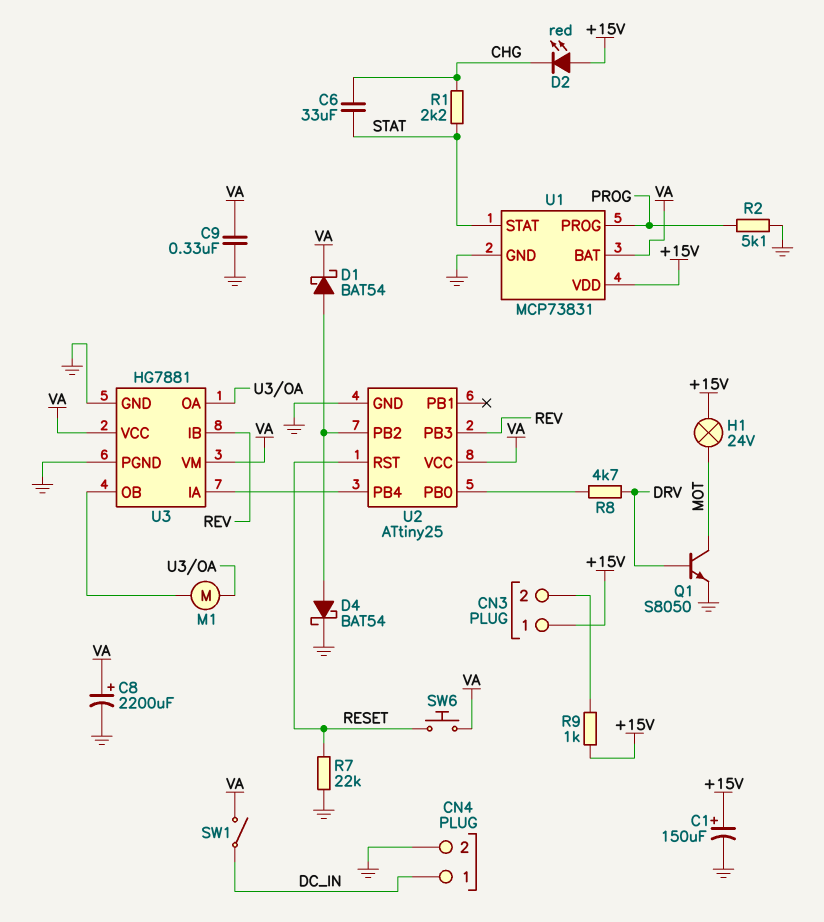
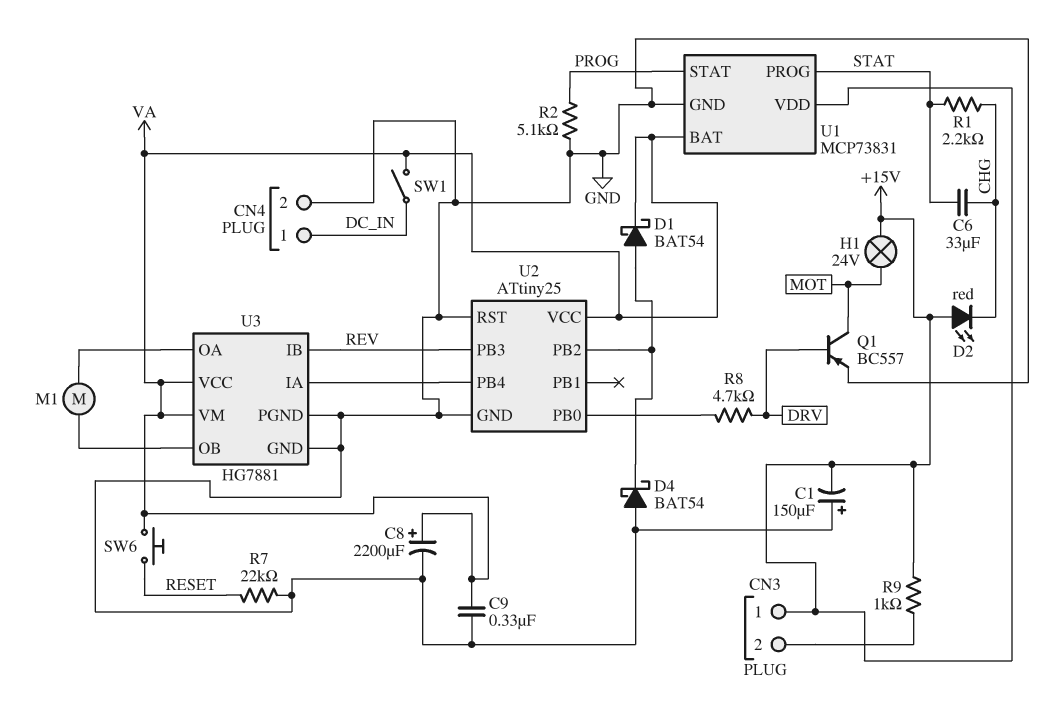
C1: 150uF (plus +15V, minus GND) -> 150uF (plus GND, minus +15V)
D4: schottky BAT54 (A U2/PB2, K GND) -> schottky BAT54 (A GND, K U2/PB2)
Q1: NPN S8050 (B DRV, C MOT, E GND) -> PNP BC557 (B DRV, C MOT, E GND)
U1 pin PROG: PROG -> STAT
U1 pin STAT: STAT -> PROG
U2 pin RST: RESET -> GND

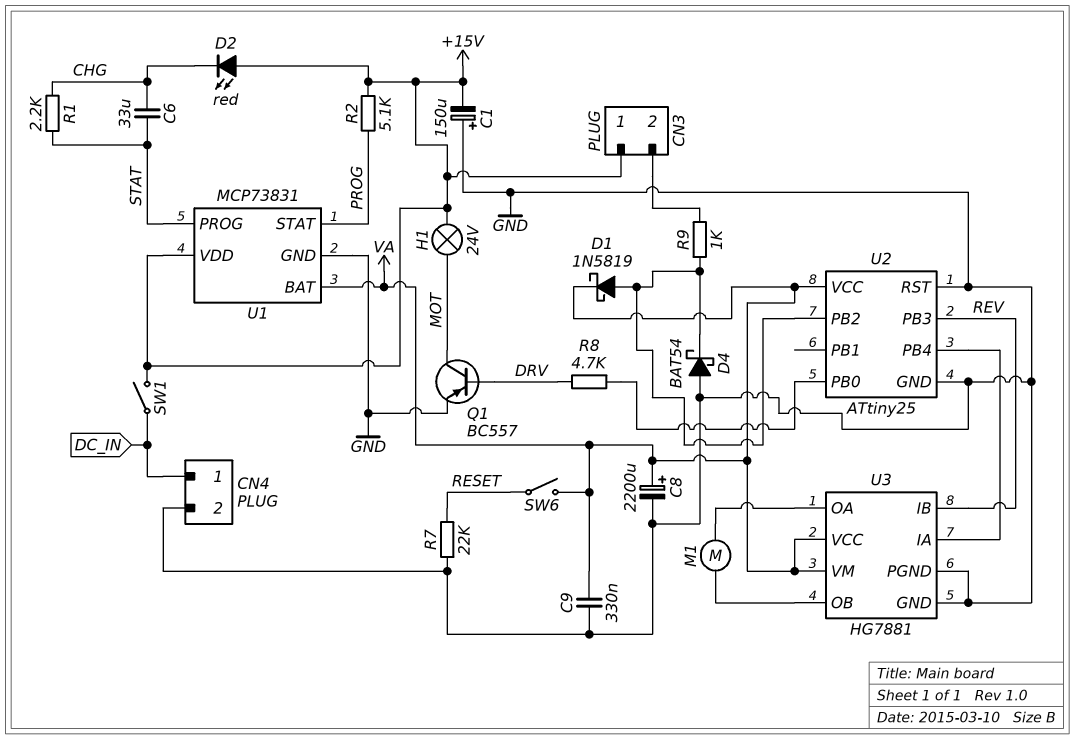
D1: schottky BAT54 (A U2/PB2, K VA) -> schottky 1N5819 (A U2/PB2, K VA)
R2: 5.1k (GND, PROG) -> 5.1k (+15V, PROG)
R9: 1k (+15V, CN3/2) -> 1k (CN3/2, U2/PB2)
SW1: switch (DC_IN, VA) -> switch (+15V, DC_IN)
SW6: button (RESET, VA) -> switch (RESET, VA)

